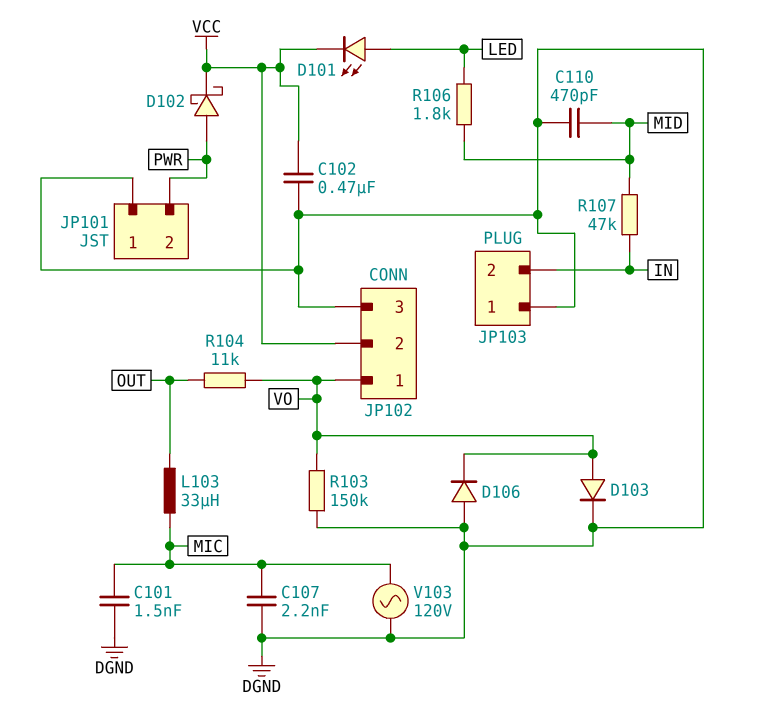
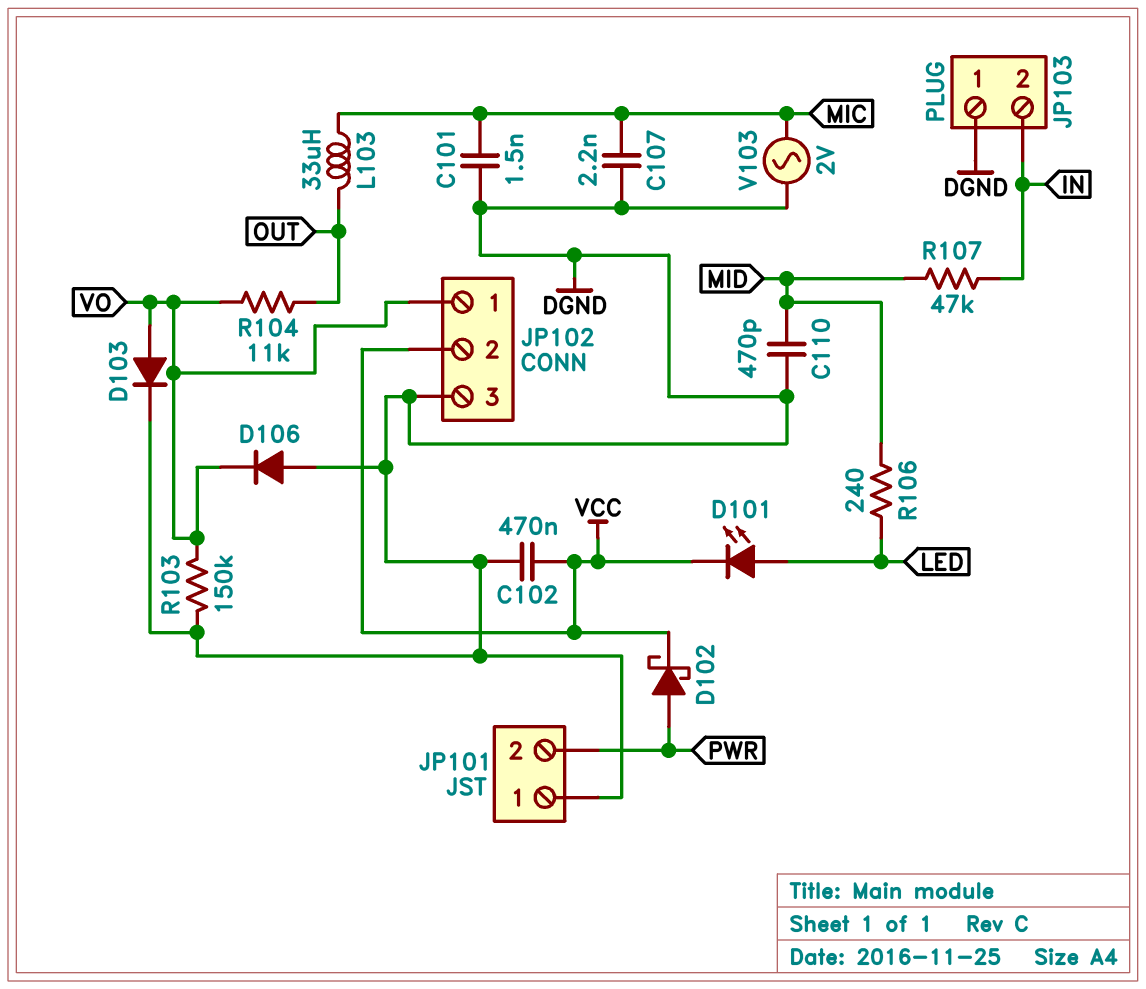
R106: 1.8k (LED, MID) -> 240 (LED, MID)
V103: AC 120V (DGND, MIC) -> AC 2V (DGND, MIC)

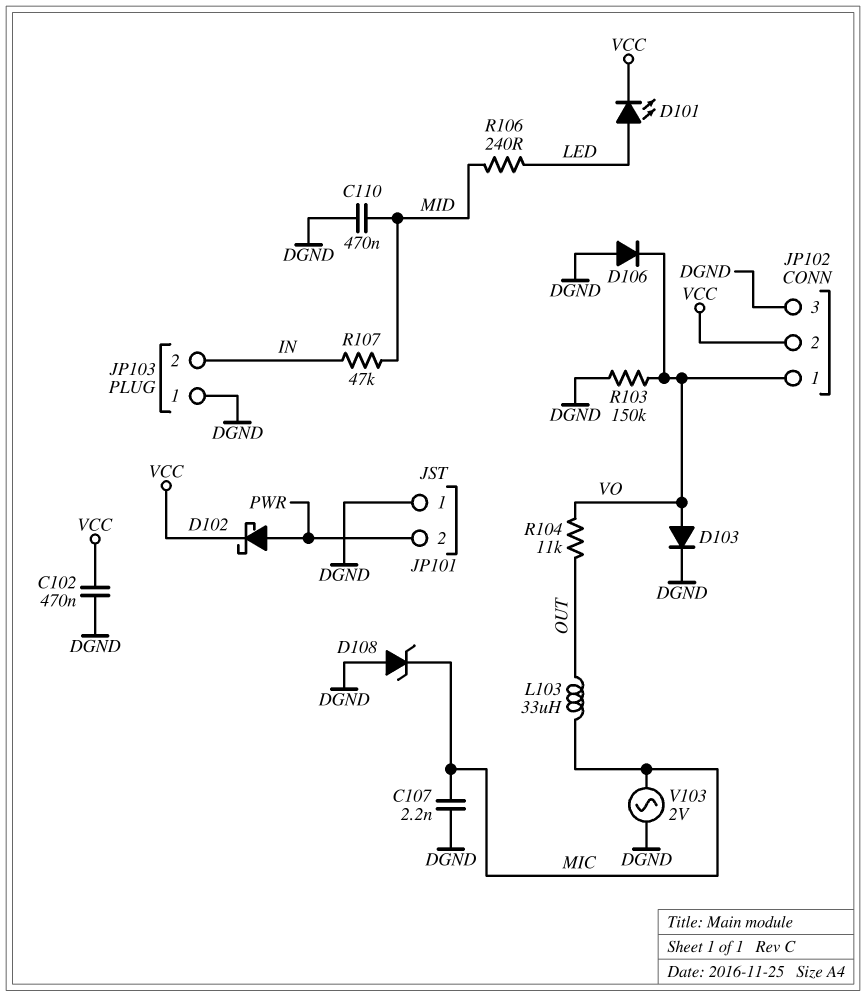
C101: 1.5nF (DGND, MIC) -> none
C110: 470pF (DGND, MID) -> 470nF (DGND, MID)
D108: none -> zener (A DGND, K MIC)

